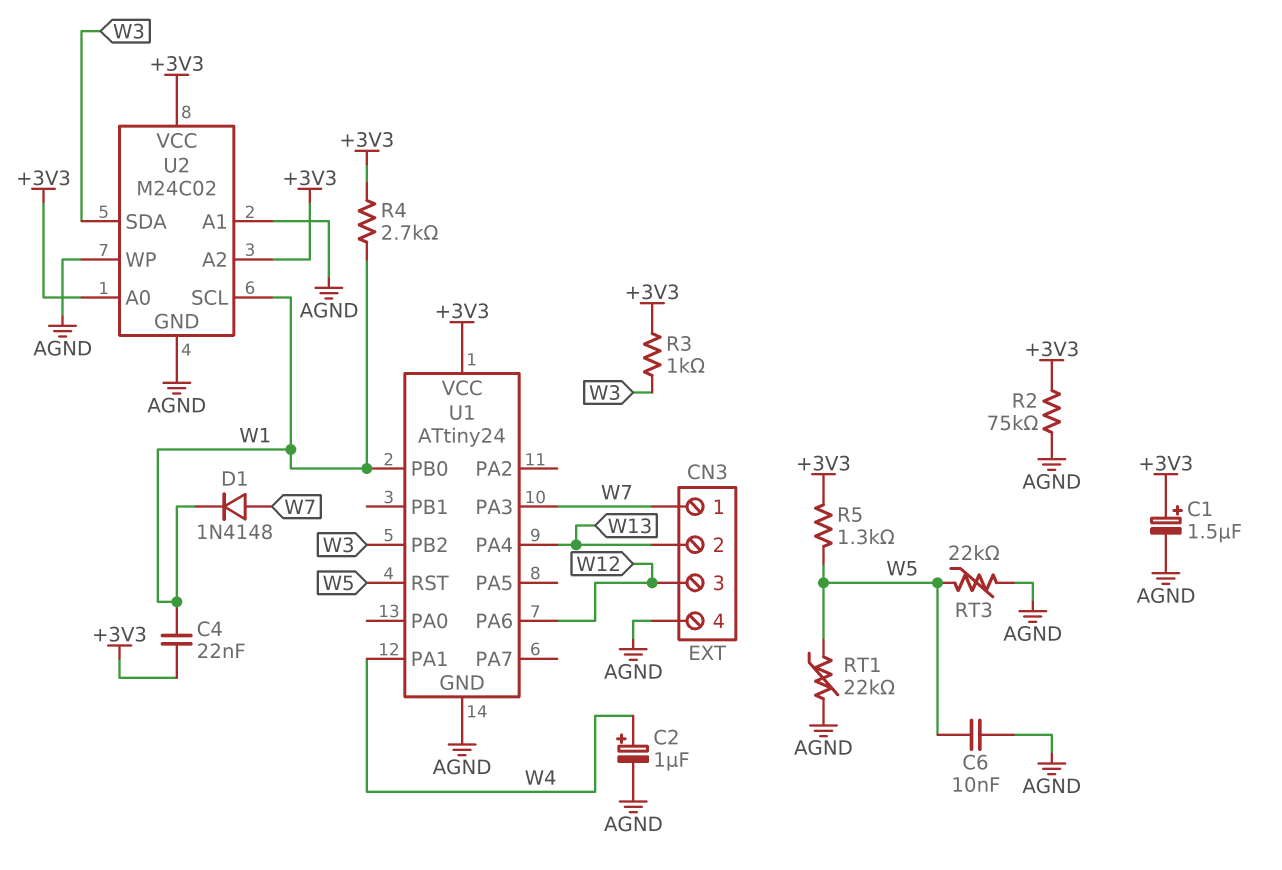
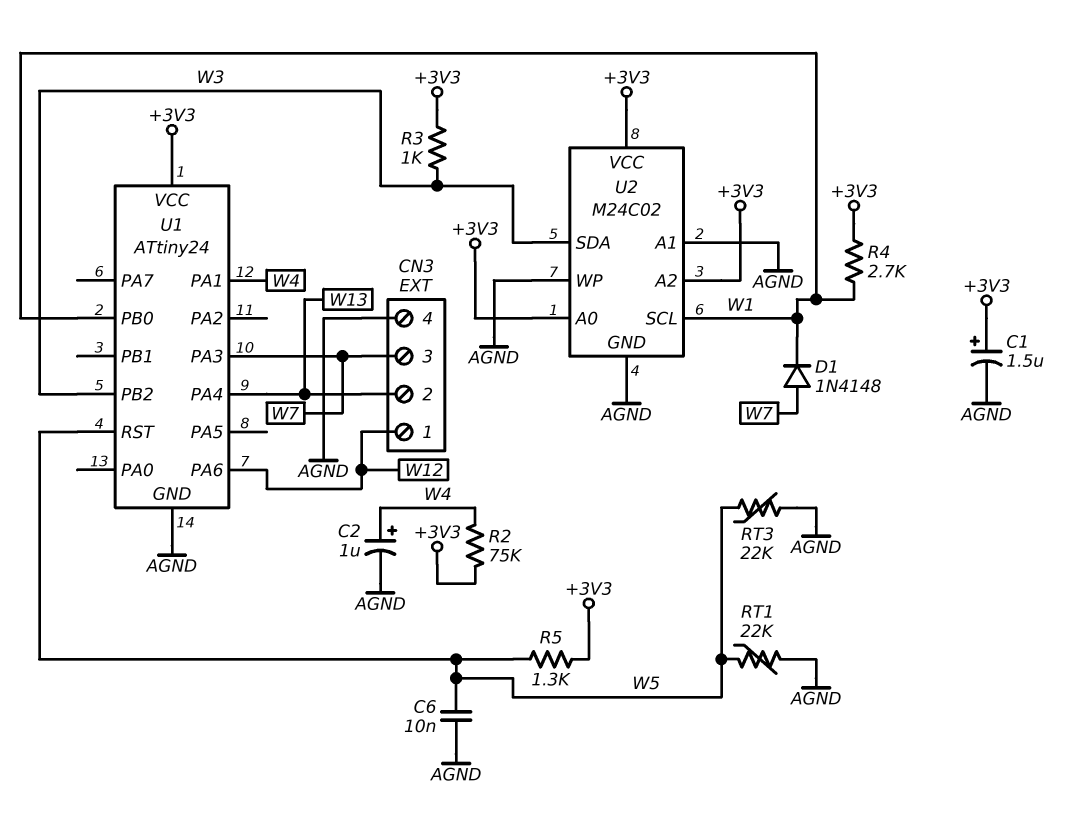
C4: 22nF (+3V3, W1) -> none
CN3 pin 1: W7 -> W12
CN3 pin 3: W12 -> W7
R2: 75k (+3V3, AGND) -> 75k (+3V3, W4)

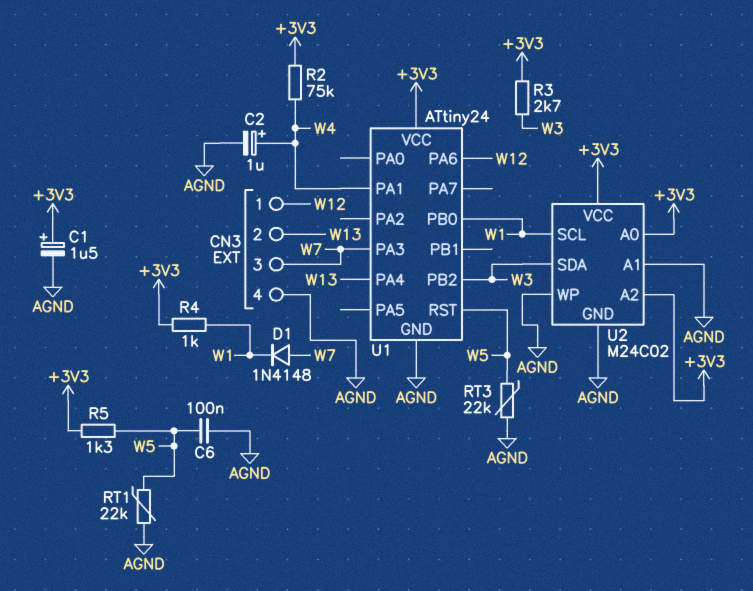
C6: 10nF (AGND, W5) -> 100nF (AGND, W5)
R3: 1k (+3V3, W3) -> 2.7k (+3V3, W3)
R4: 2.7k (+3V3, W1) -> 1k (+3V3, W1)

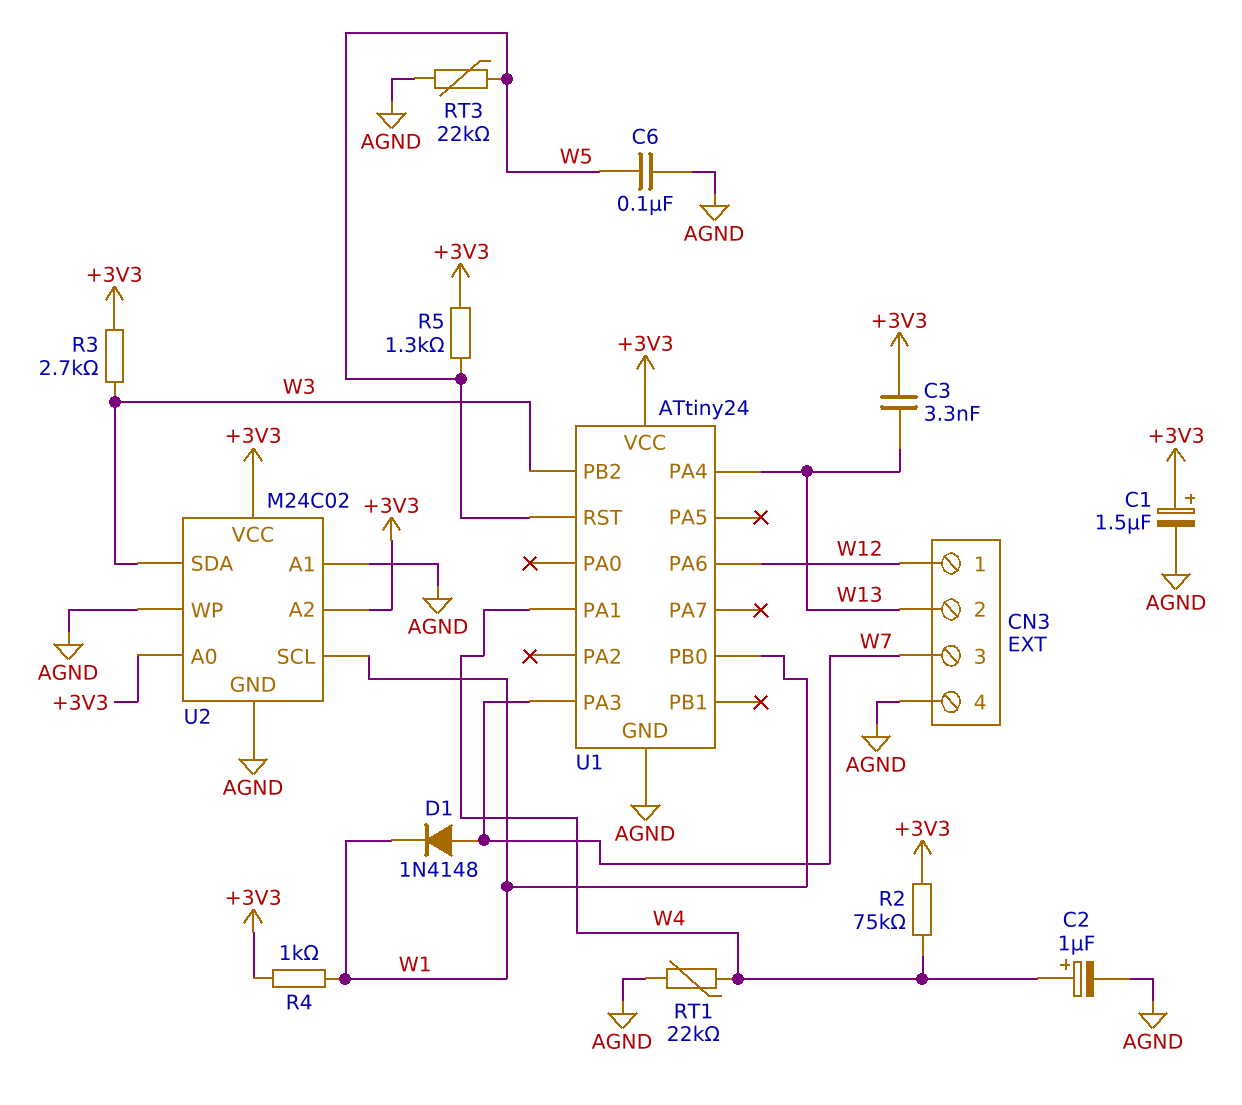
C3: none -> 3.3nF (+3V3, W13)
RT1: 22k (AGND, W5) -> 22k (AGND, W4)

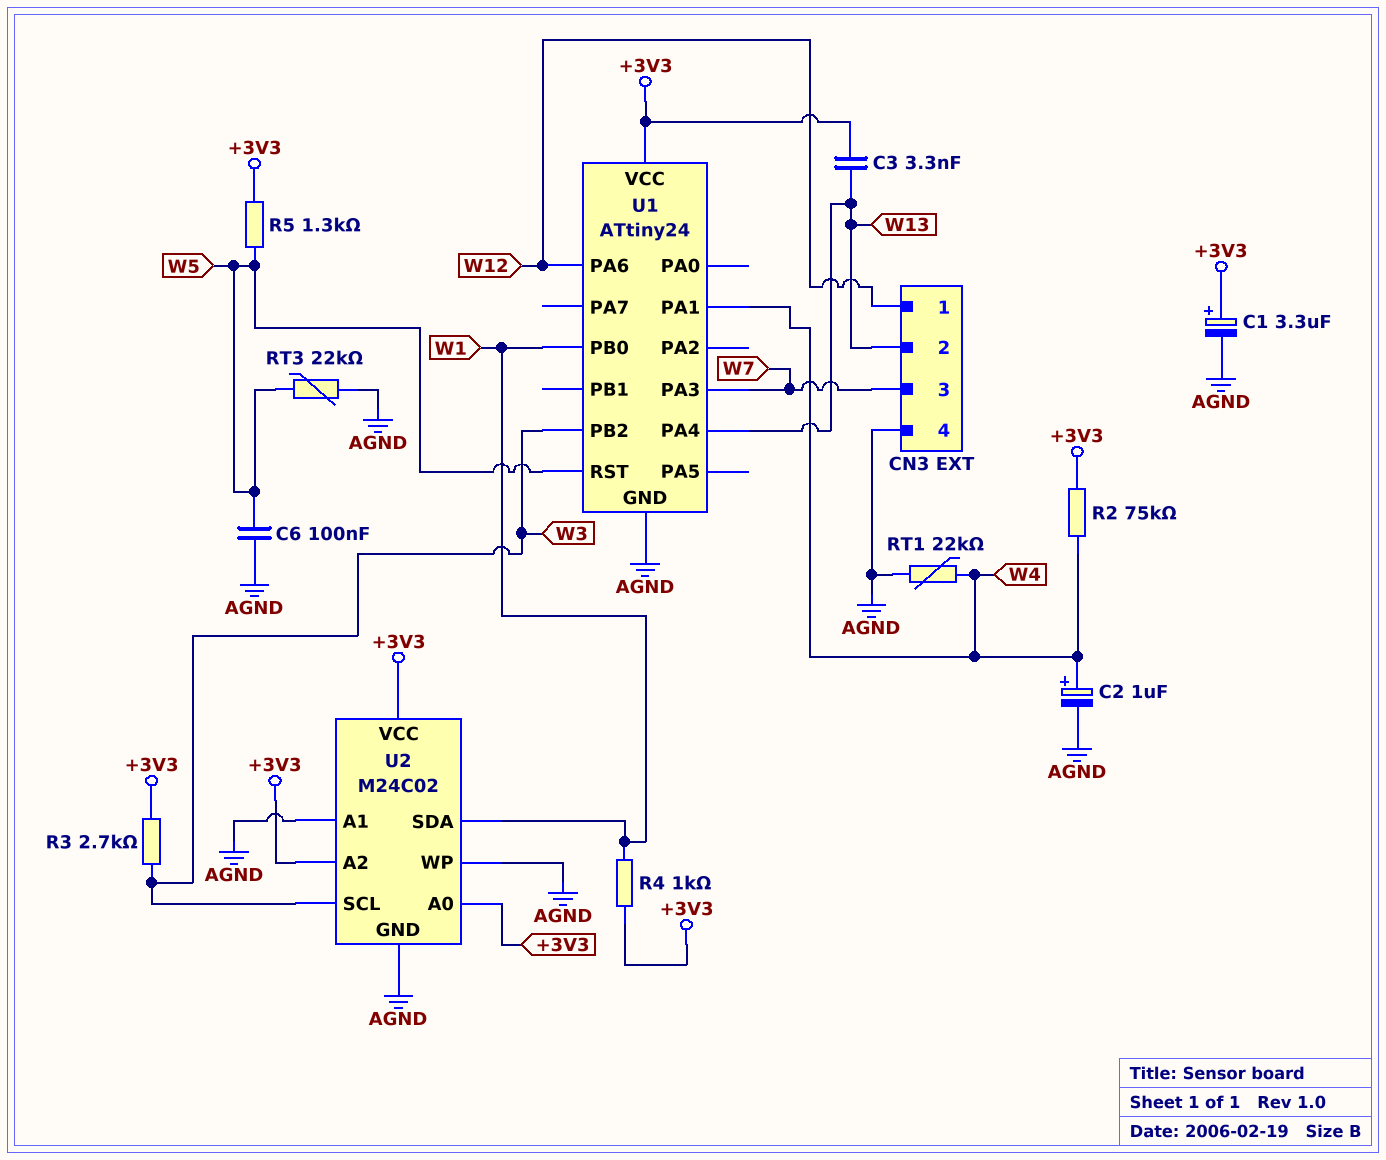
C1: 1.5uF (plus +3V3, minus AGND) -> 3.3uF (plus +3V3, minus AGND)
D1: diode 1N4148 (A W7, K W1) -> none
U2 pin SCL: W1 -> W3
U2 pin SDA: W3 -> W1

